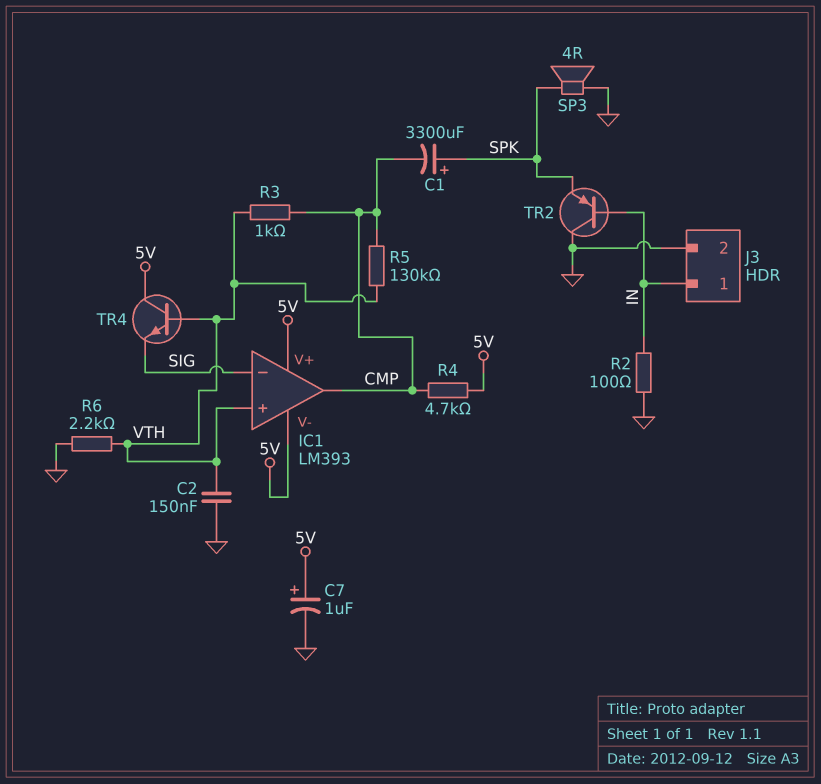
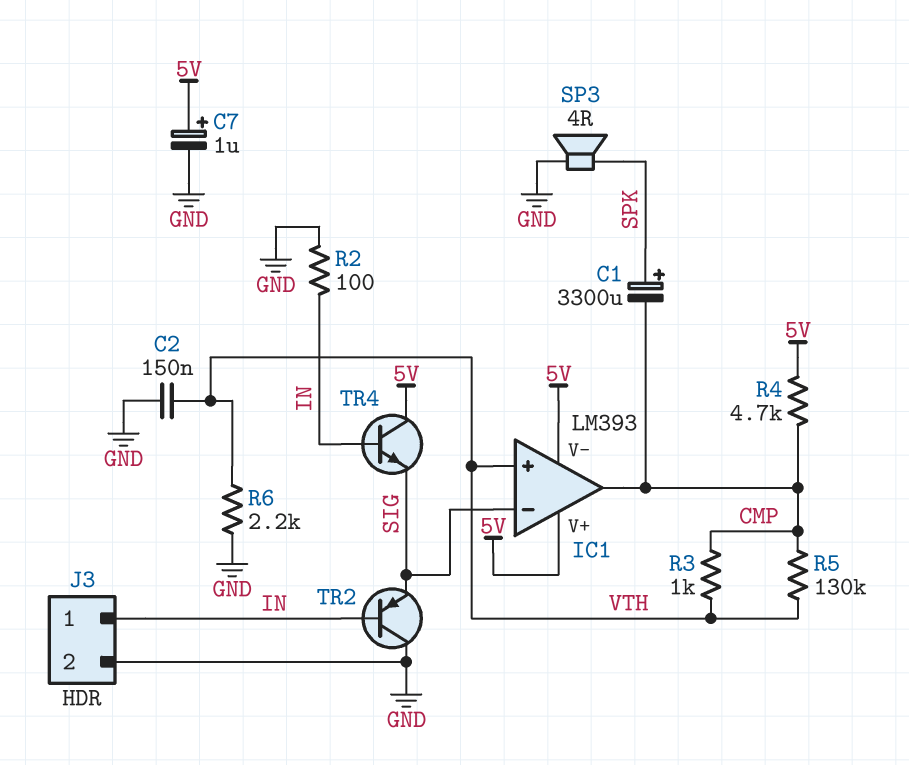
TR2: PNP (B IN, C GND, E SPK) -> PNP (B IN, C GND, E SIG)
TR4: NPN (B VTH, C 5V, E SIG) -> NPN (B IN, C 5V, E SIG)

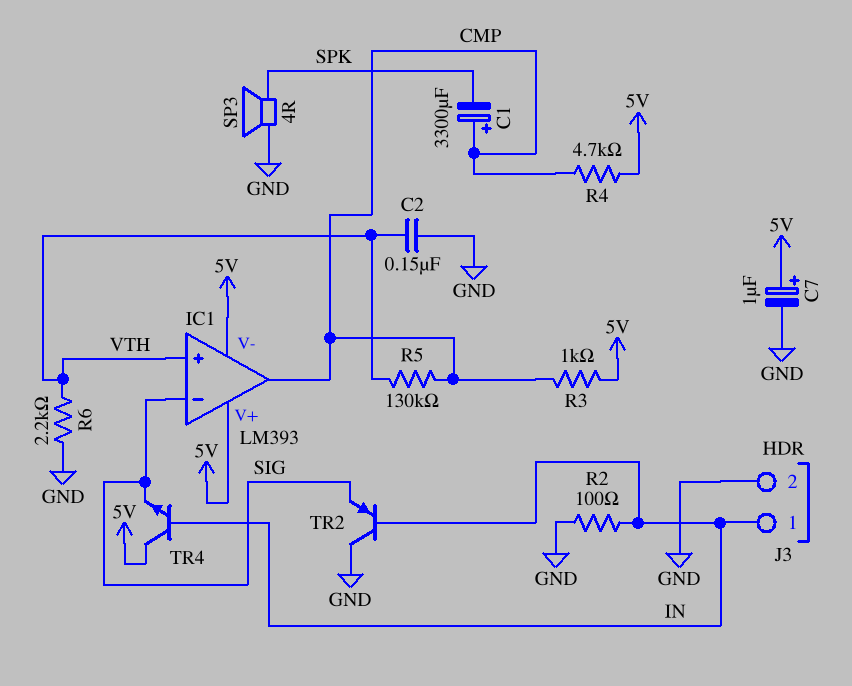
C1: 3300uF (plus SPK, minus CMP) -> 3300uF (plus CMP, minus SPK)
R3: 1k (CMP, VTH) -> 1k (5V, CMP)

